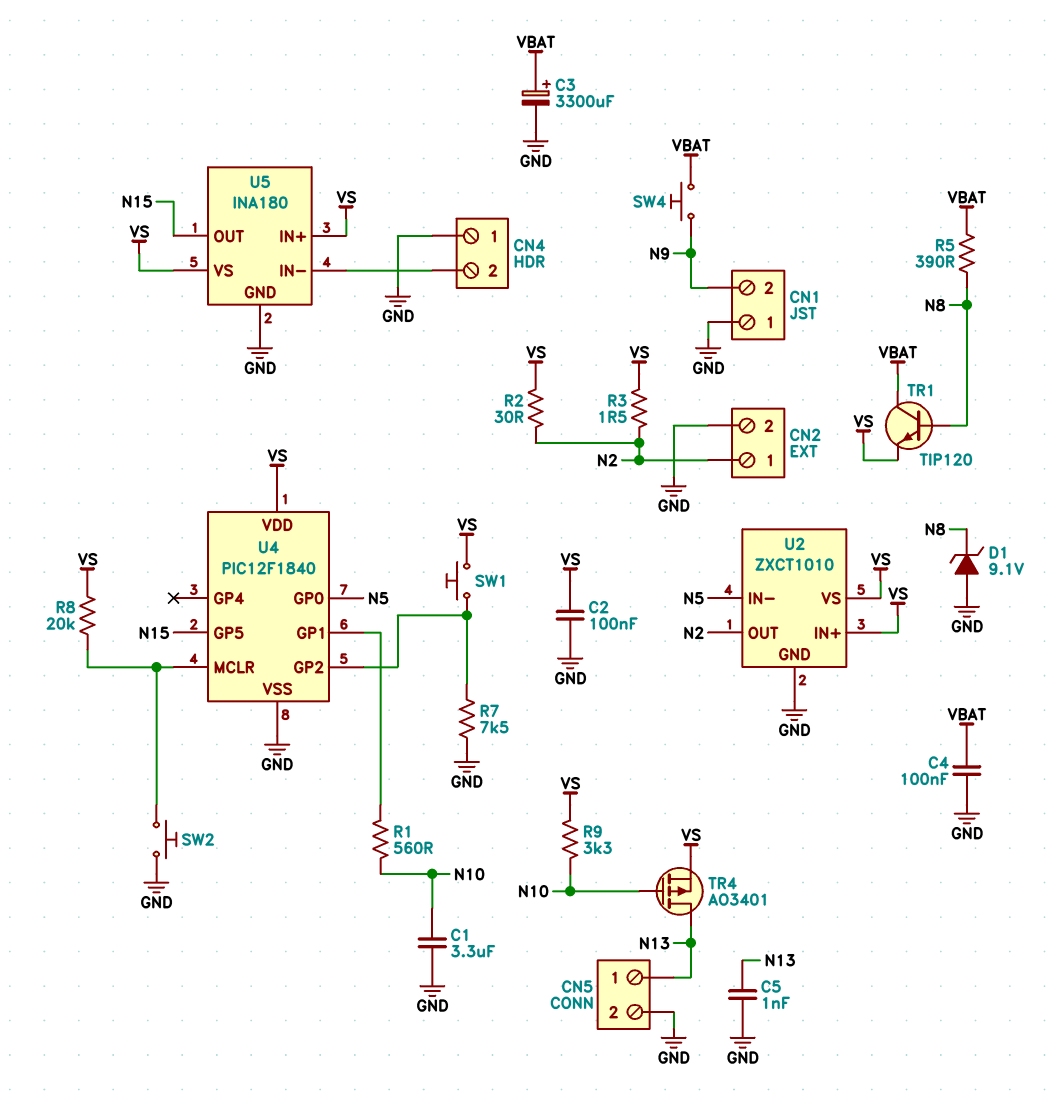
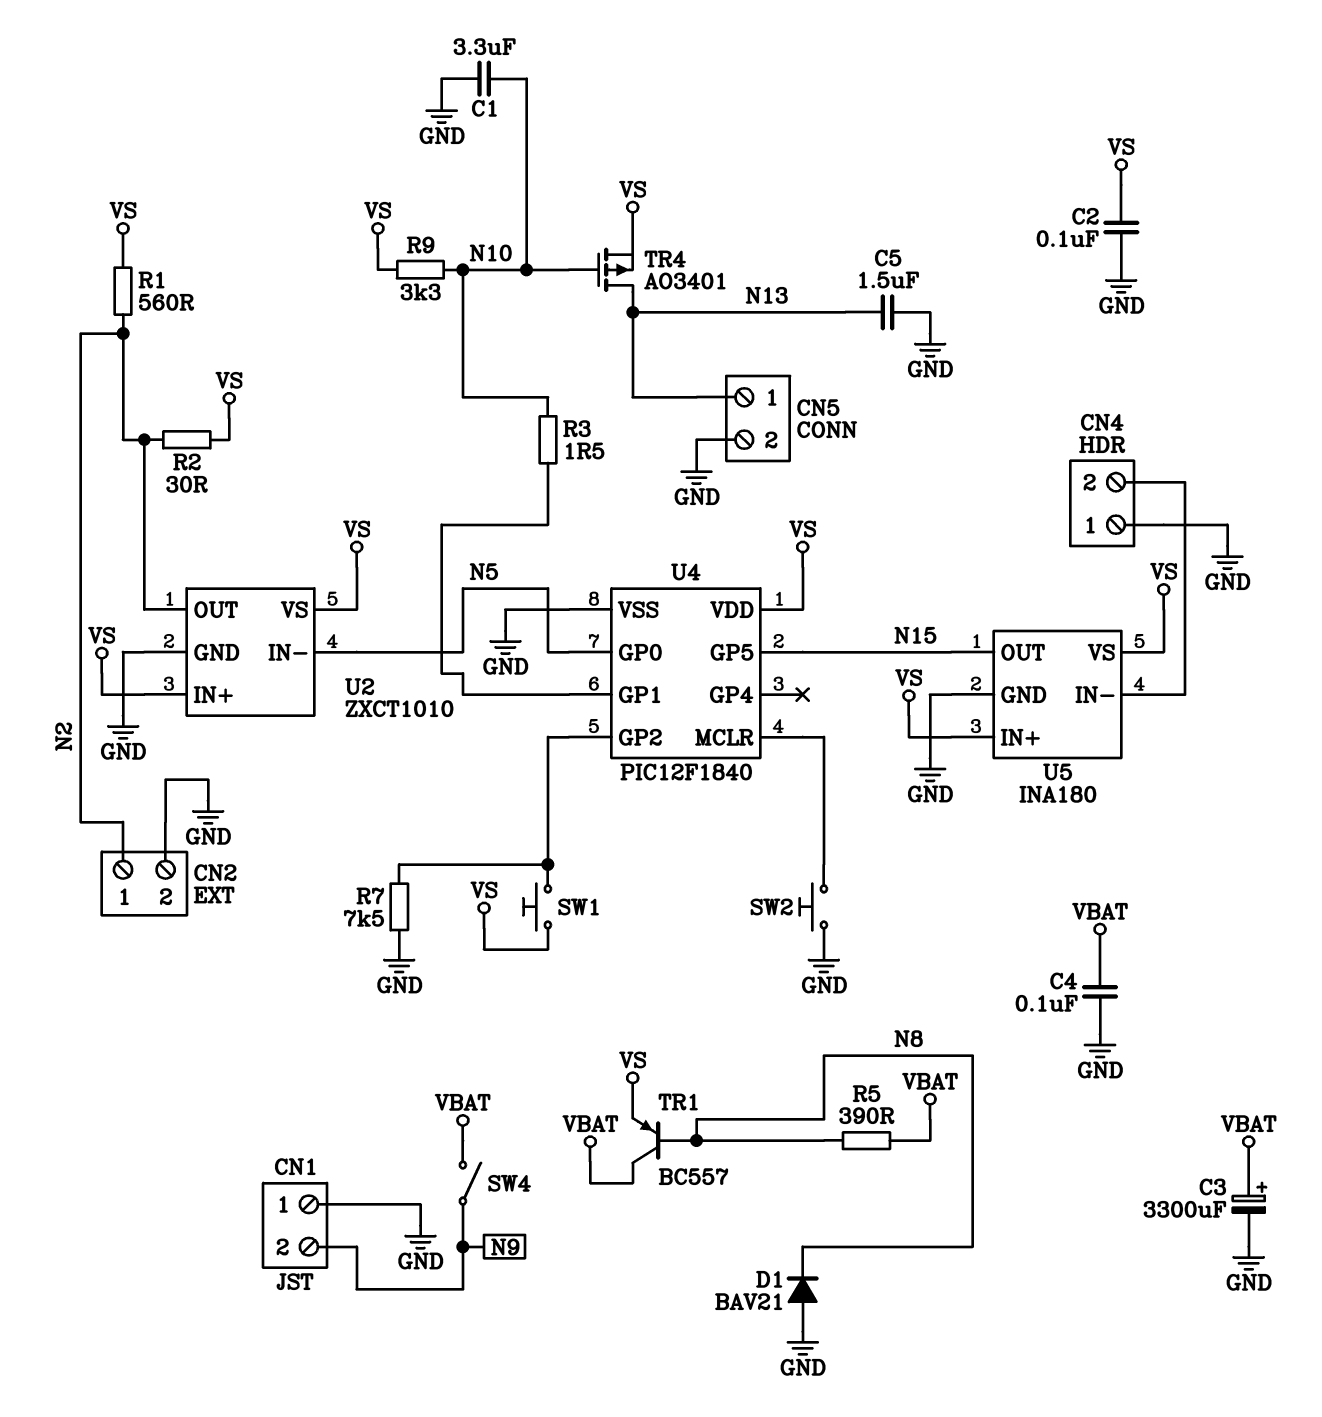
C5: 1nF (GND, N13) -> 1.5uF (GND, N13)
D1: zener 9.1V (A GND, K N8) -> diode BAV21 (A GND, K N8)
R1: 560 (N10, U4/GP1) -> 560 (N2, VS)
R3: 1.5 (N2, VS) -> 1.5 (N10, U4/GP1)
R8: 20k (U4/MCLR, VS) -> none
SW4: button (N9, VBAT) -> switch (N9, VBAT)
TR1: NPN TIP120 (B N8, C VBAT, E VS) -> PNP BC557 (B N8, C VBAT, E VS)

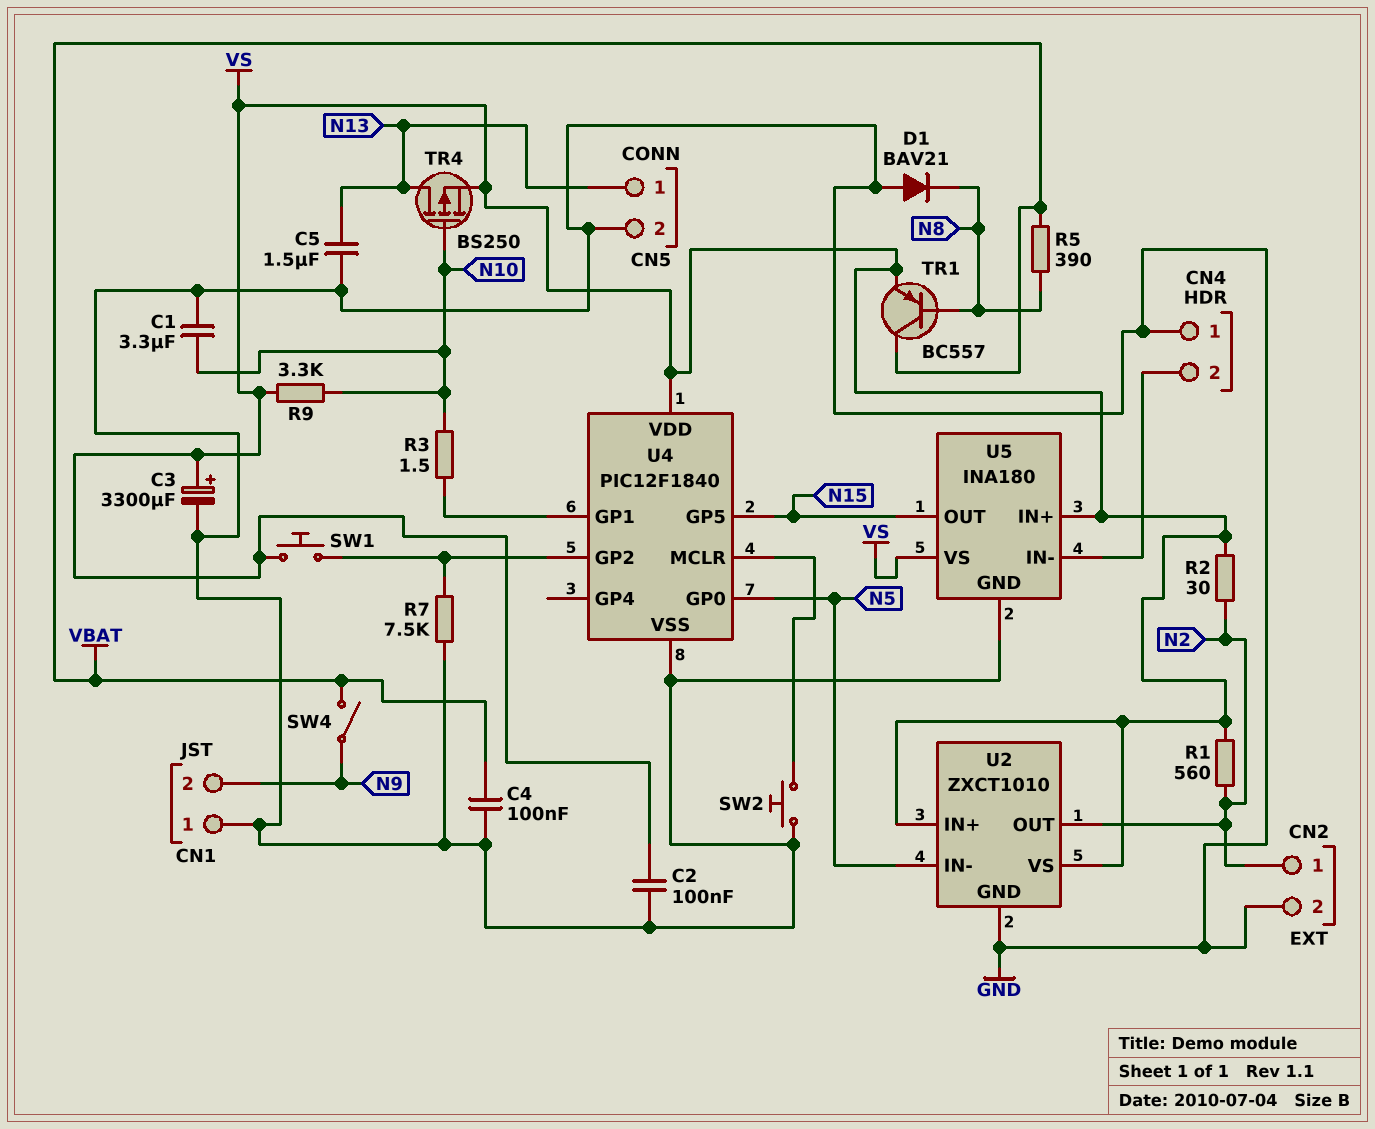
C3: 3300uF (plus VBAT, minus GND) -> 3300uF (plus VS, minus GND)
TR4: PMOS AO3401 (G N10, D N13, S VS) -> PMOS BS250 (G N10, D N13, S VS)

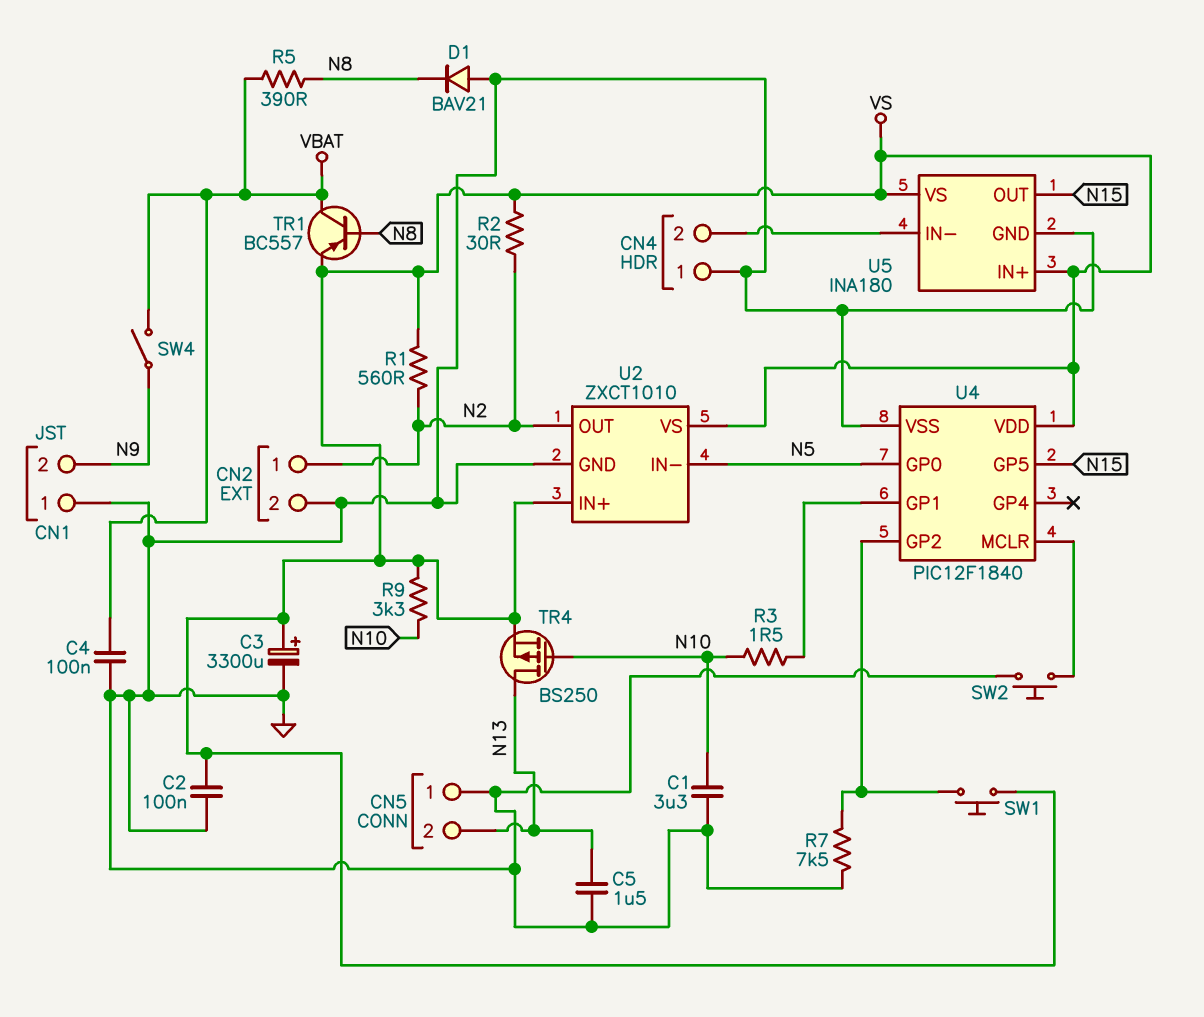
CN5 pin 1: N13 -> GND
CN5 pin 2: GND -> N13

